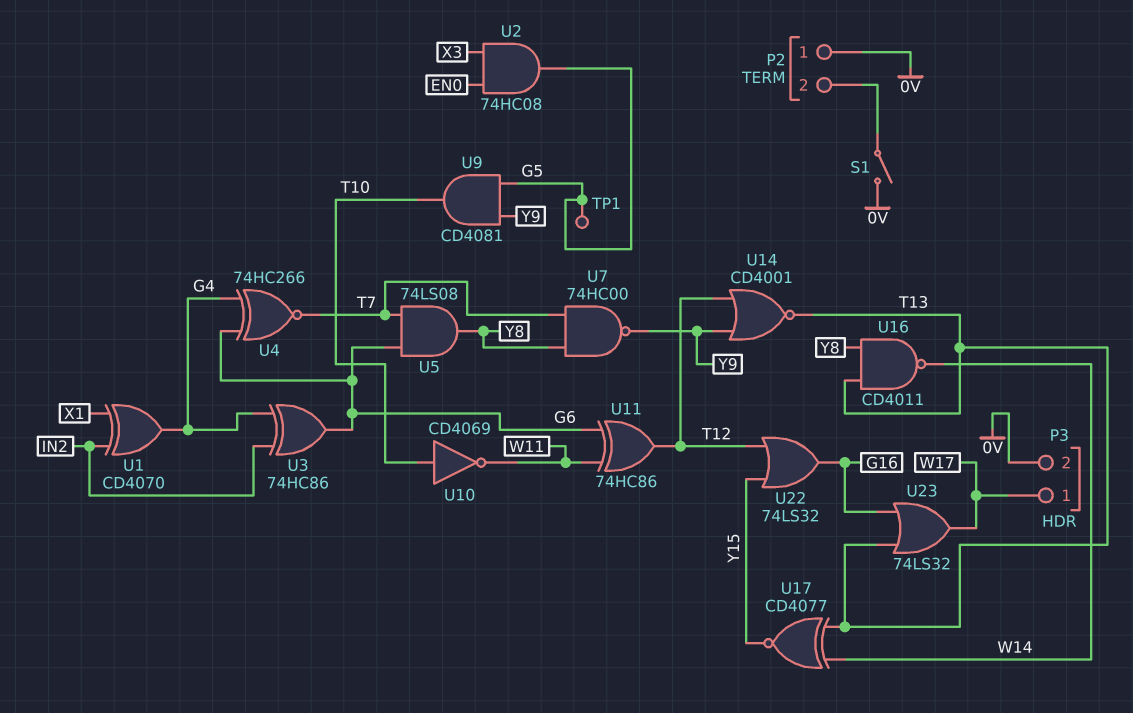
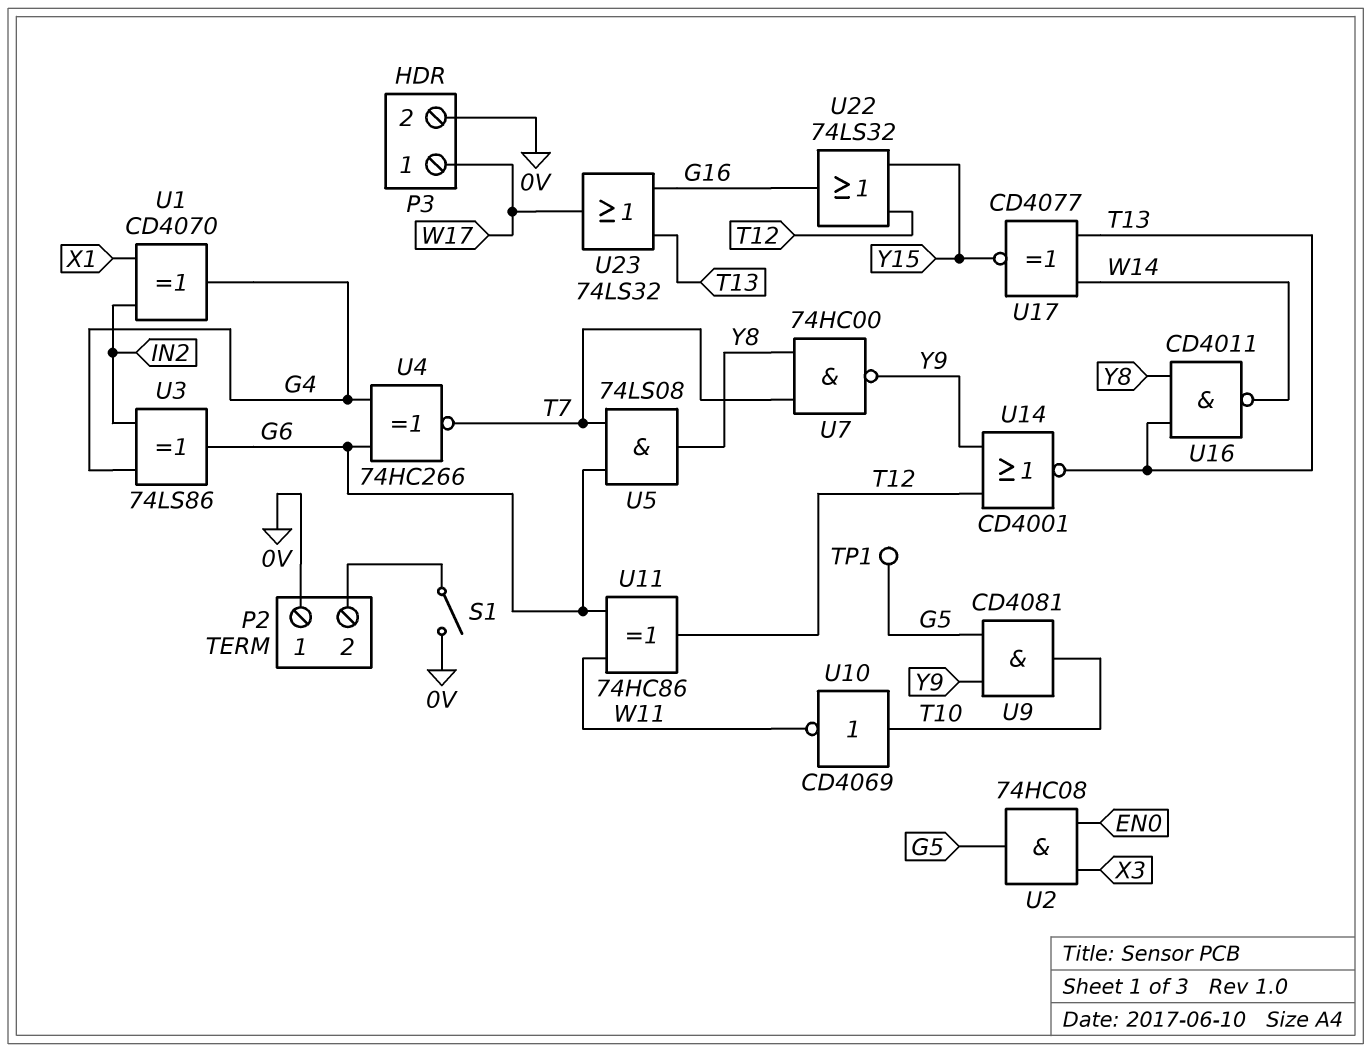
U3: XOR 74HC86 (in G4, in IN2, out G6) -> XOR 74LS86 (in G4, in IN2, out G6)

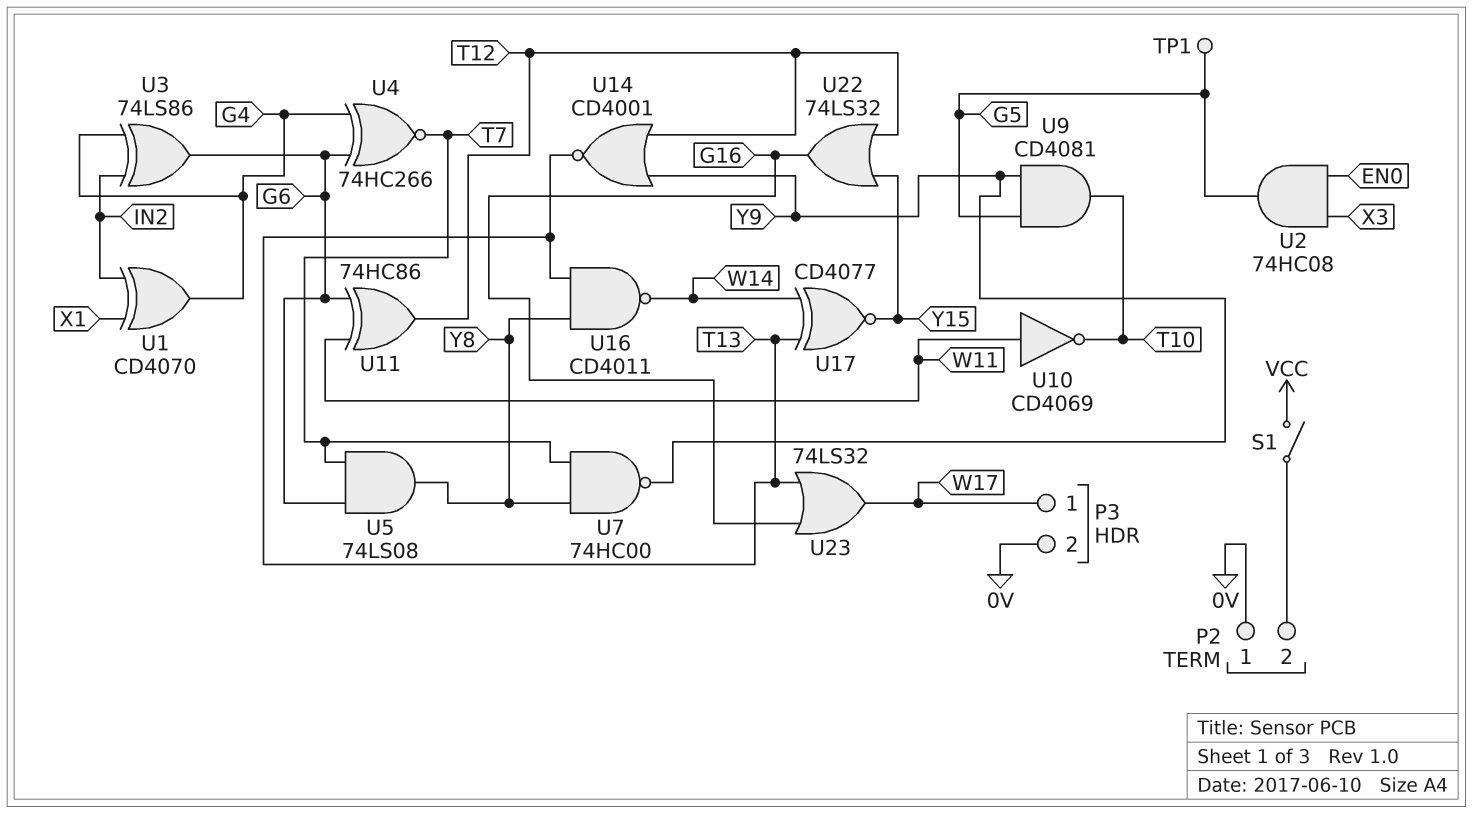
S1: switch (0V, P2/2) -> switch (P2/2, VCC)
U10: NOT CD4069 (in T10, out W11) -> NOT CD4069 (in W11, out T10)

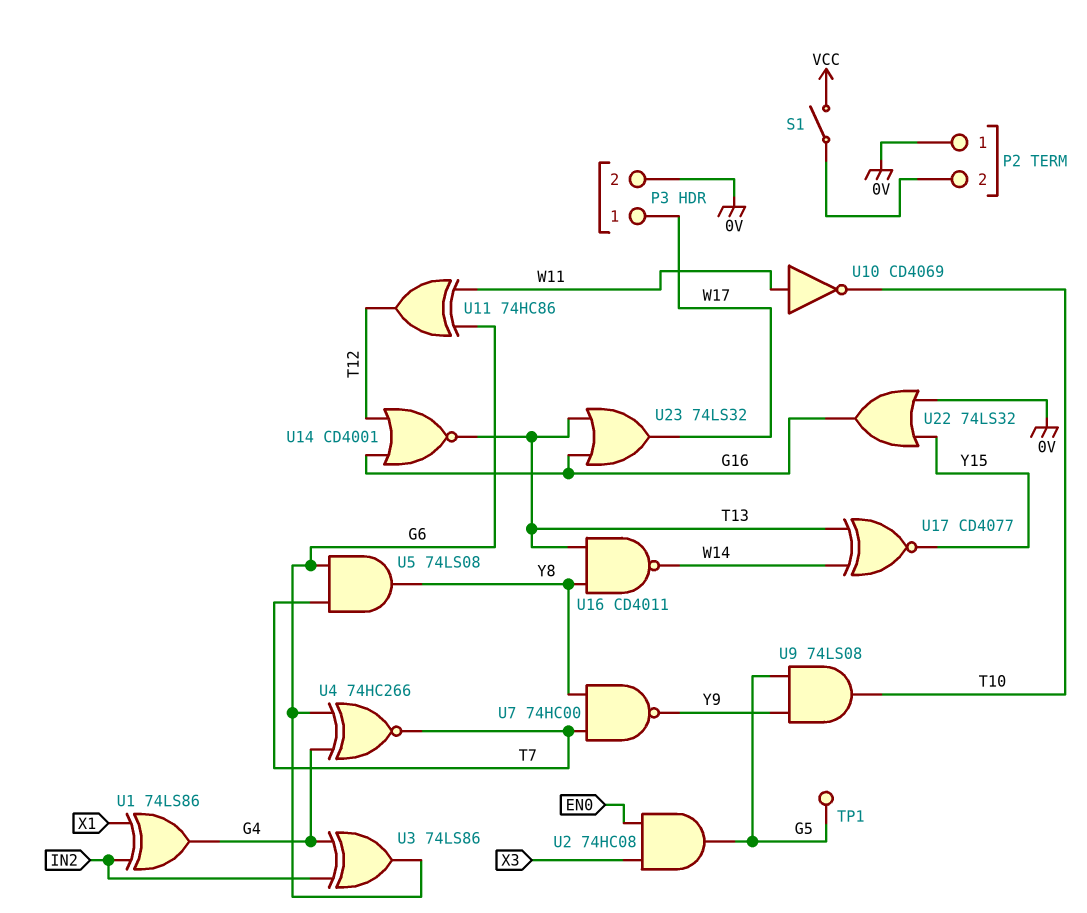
U1: XOR CD4070 (in IN2, in X1, out G4) -> XOR 74LS86 (in IN2, in X1, out G4)
U9: AND CD4081 (in G5, in Y9, out T10) -> AND 74LS08 (in G5, in Y9, out T10)
U14: NOR CD4001 (in T12, in Y9, out T13) -> NOR CD4001 (in G16, in T12, out T13)
U22: OR 74LS32 (in T12, in Y15, out G16) -> OR 74LS32 (in 0V, in Y15, out G16)

